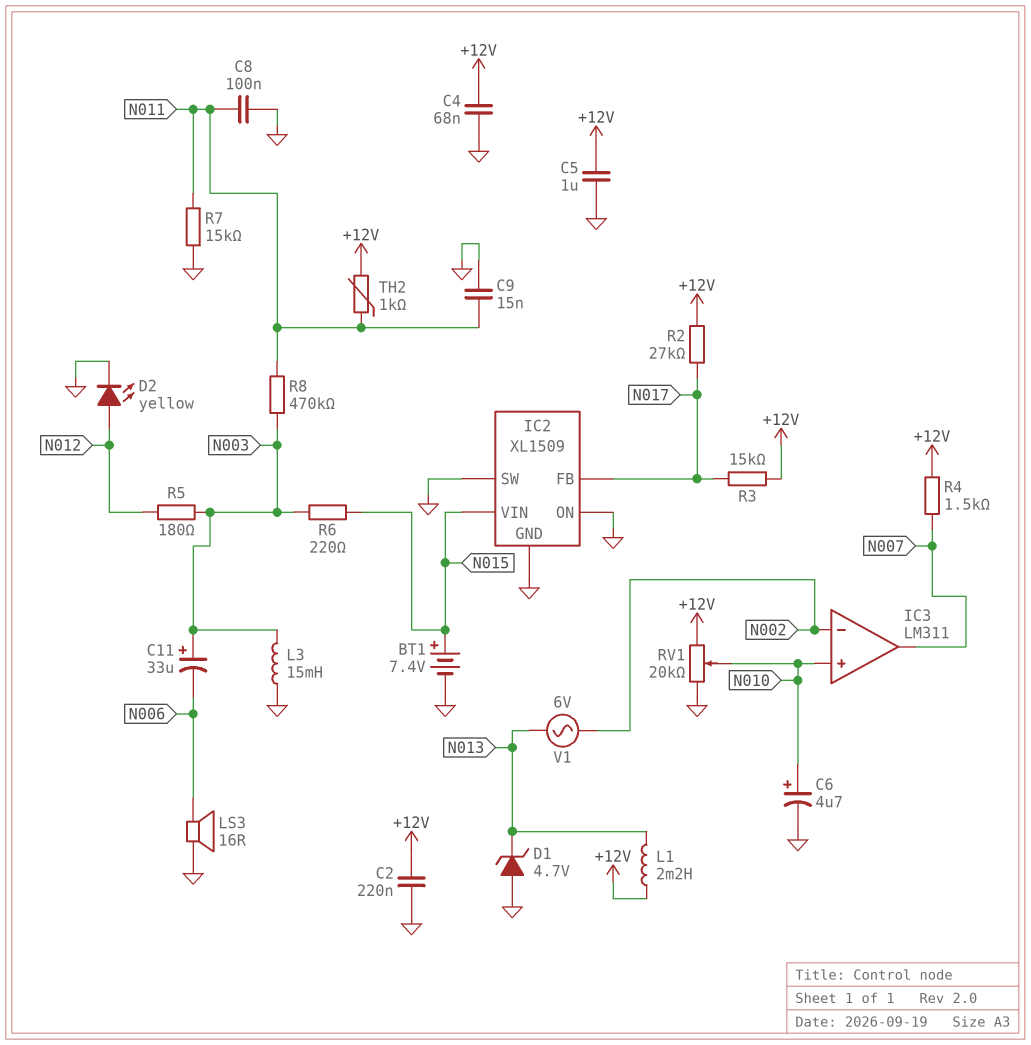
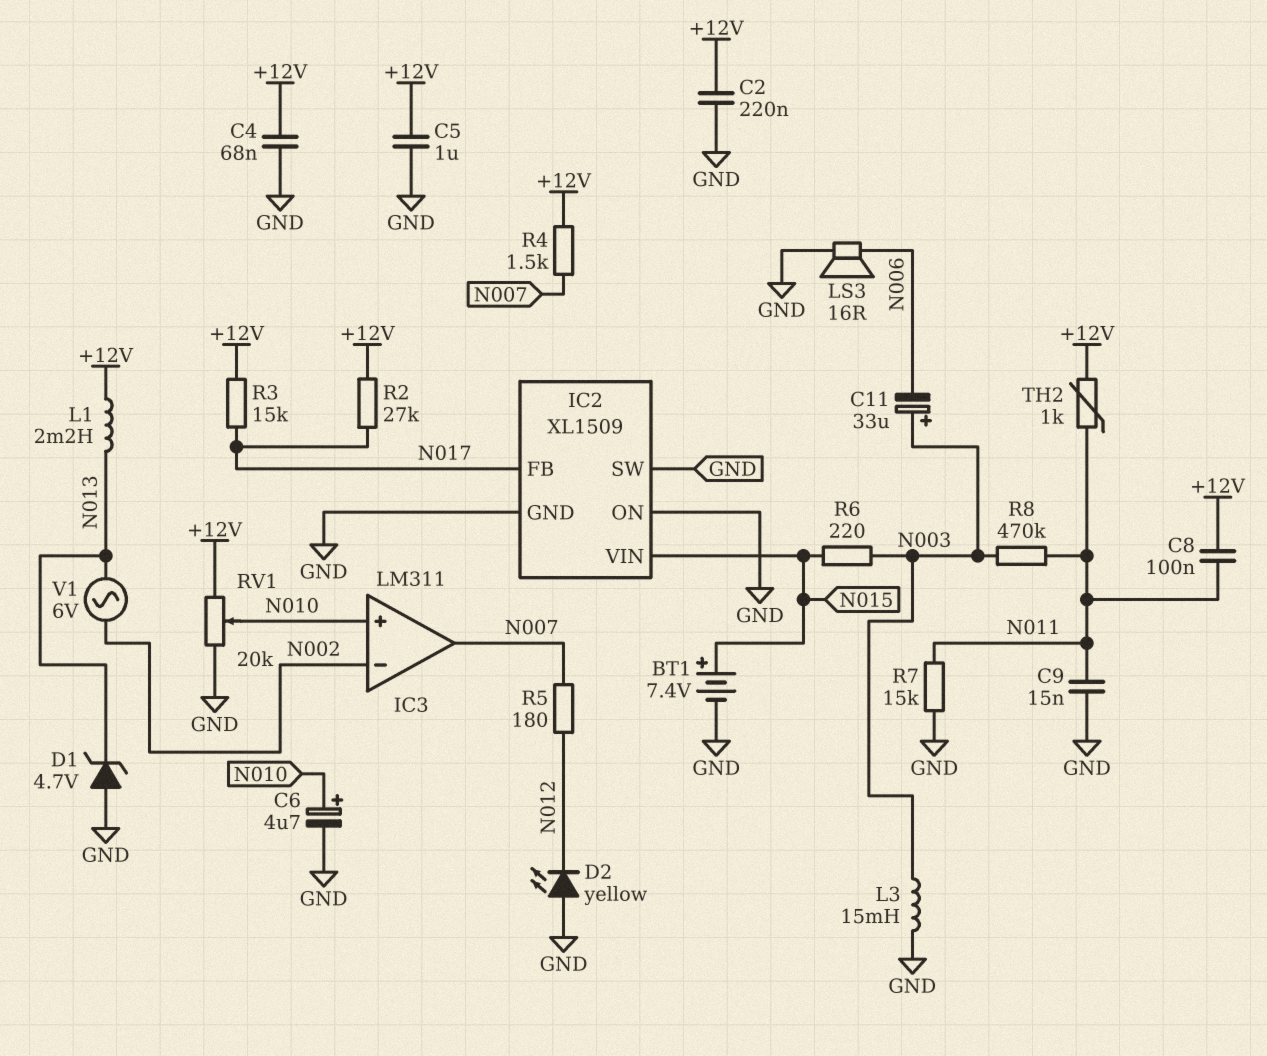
C8: 100nF (GND, N011) -> 100nF (+12V, N011)
D2: LED yellow (A N012, K GND) -> LED yellow (A GND, K N012)
R5: 180 (N003, N012) -> 180 (N007, N012)

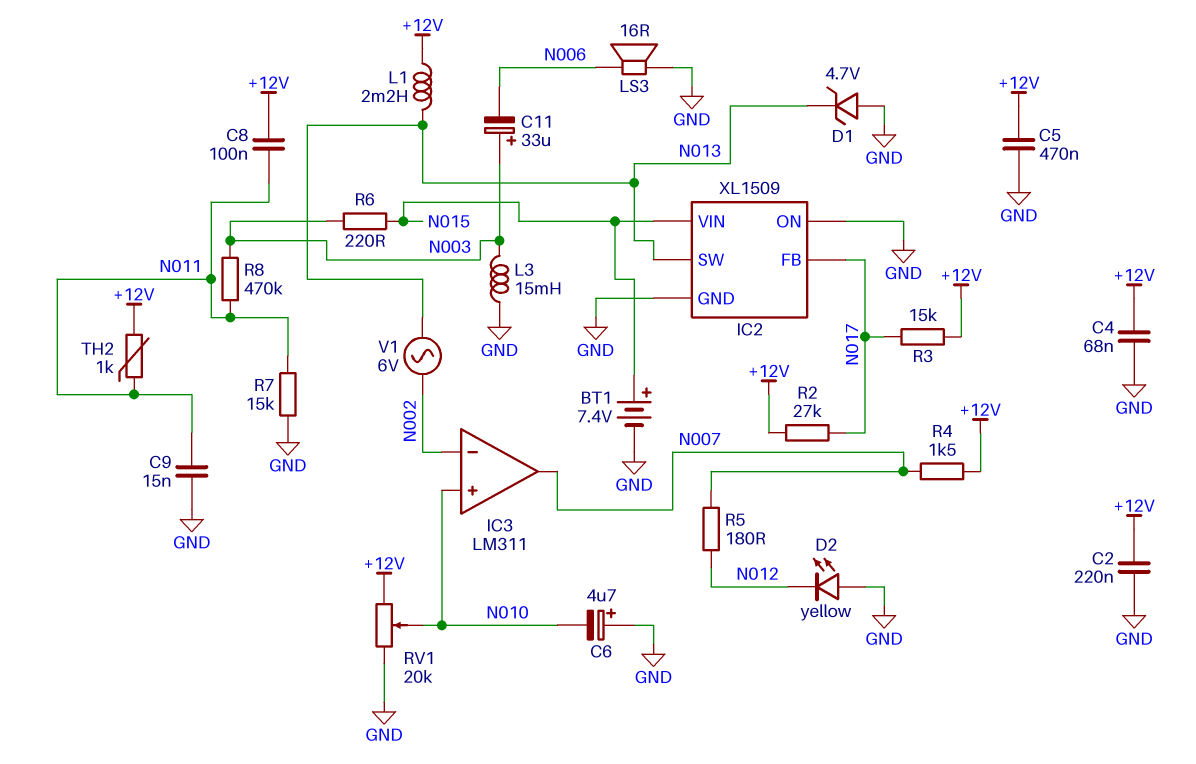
C5: 1uF (+12V, GND) -> 470nF (+12V, GND)
C6: 4.7uF (plus N010, minus GND) -> 4.7uF (plus GND, minus N010)
IC2 pin SW: GND -> N013

